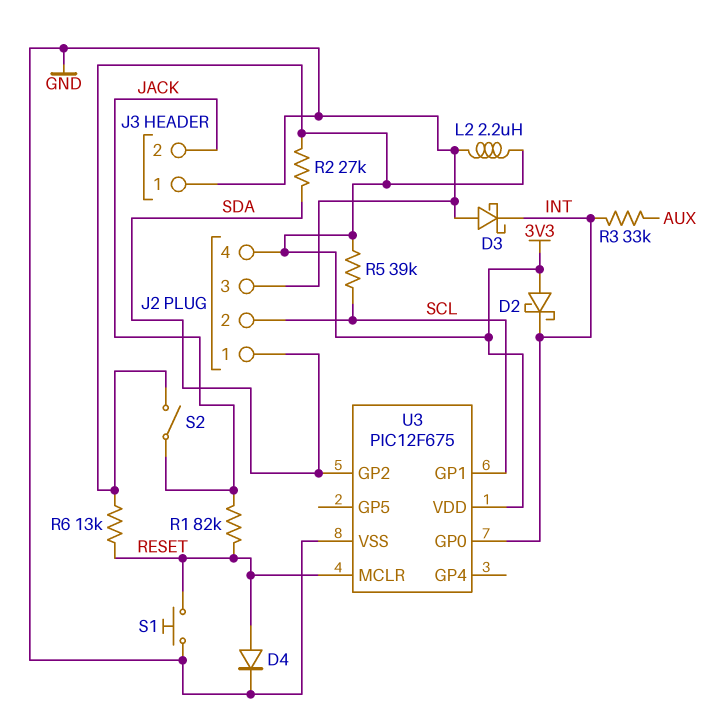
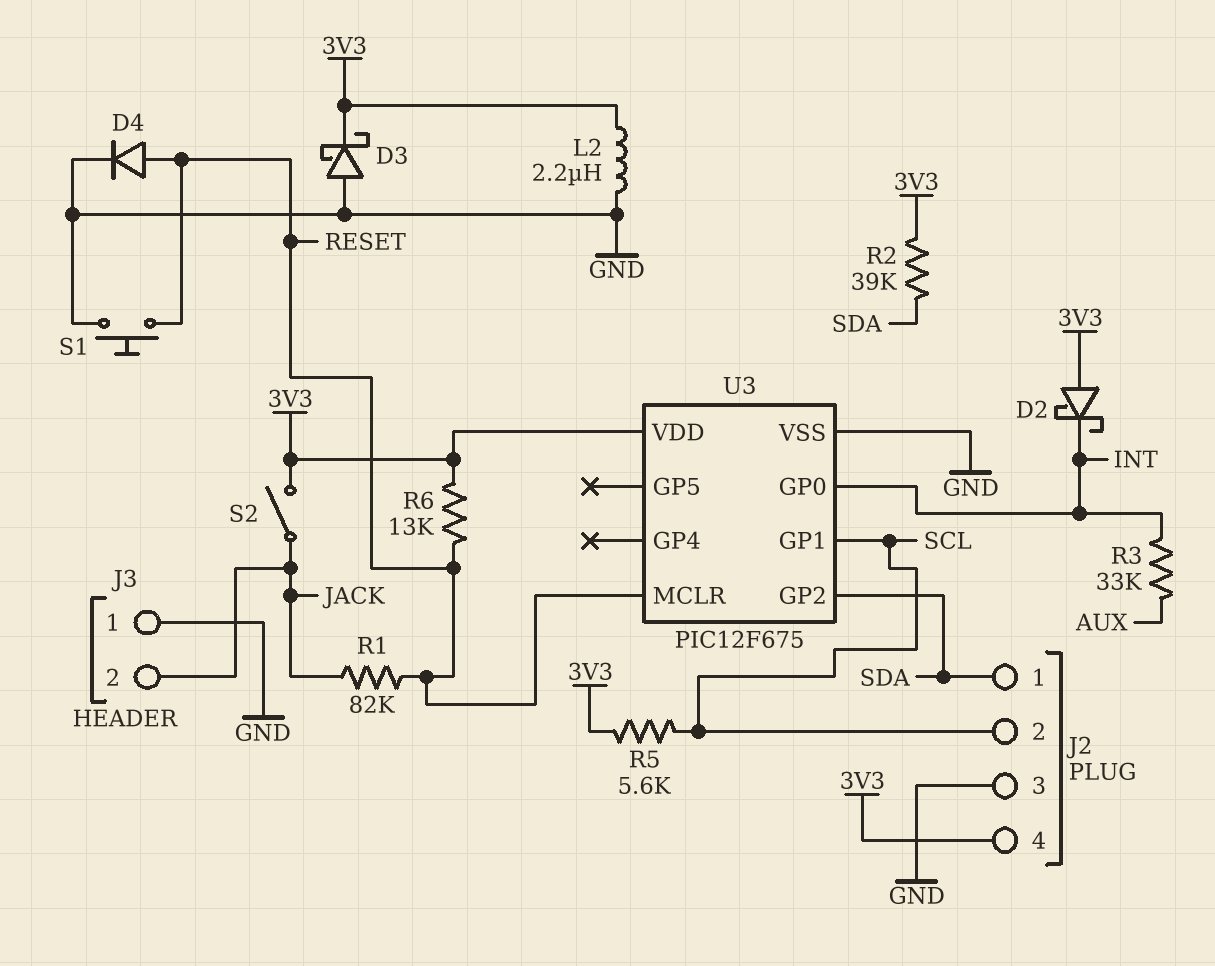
D3: schottky (A GND, K INT) -> schottky (A GND, K 3V3)
R2: 27k (3V3, SDA) -> 39k (3V3, SDA)
R5: 39k (3V3, SCL) -> 5.6k (3V3, SCL)

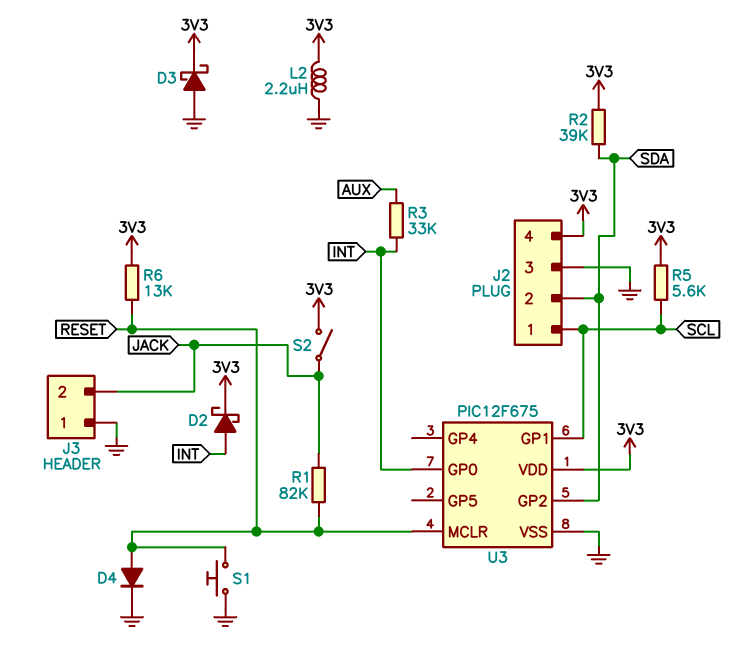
D2: schottky (A 3V3, K INT) -> schottky (A INT, K 3V3)
J2 pin 1: SDA -> SCL
J2 pin 2: SCL -> SDA

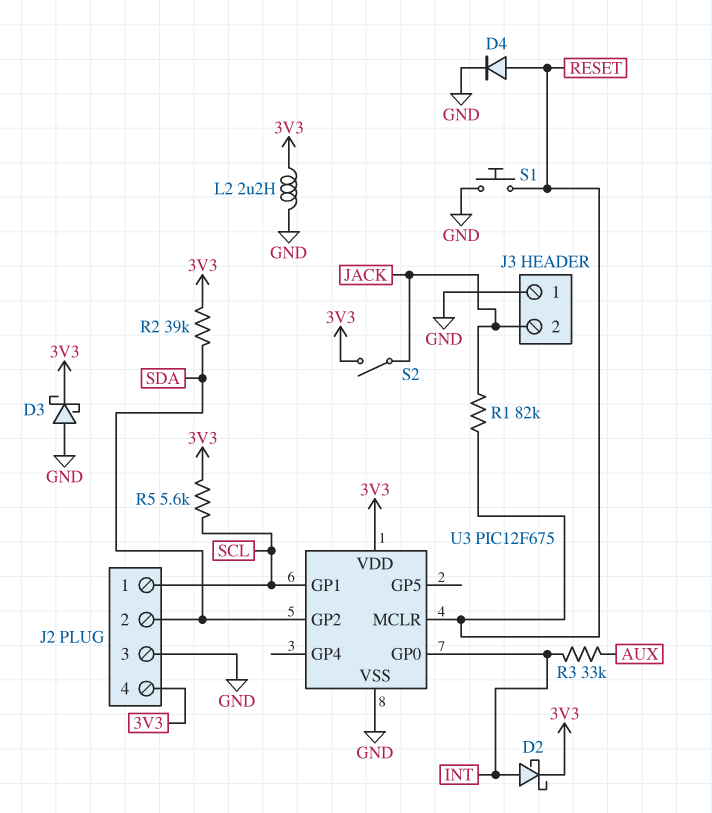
R6: 13k (3V3, RESET) -> none

